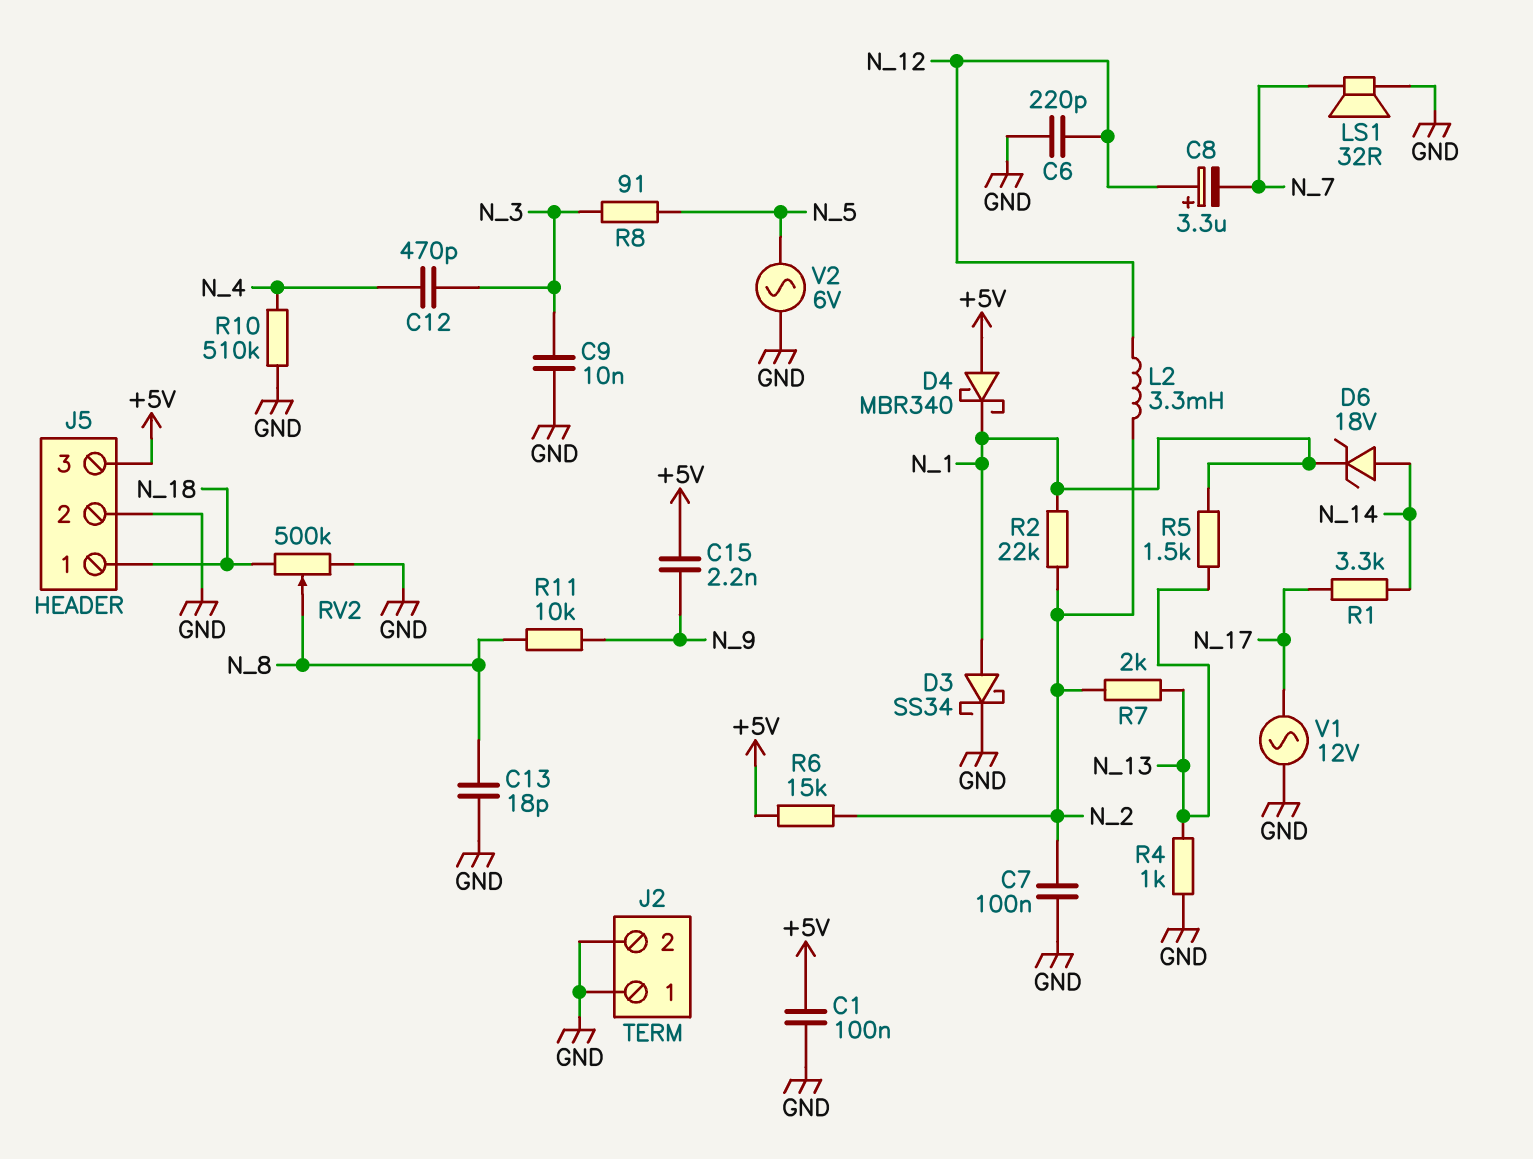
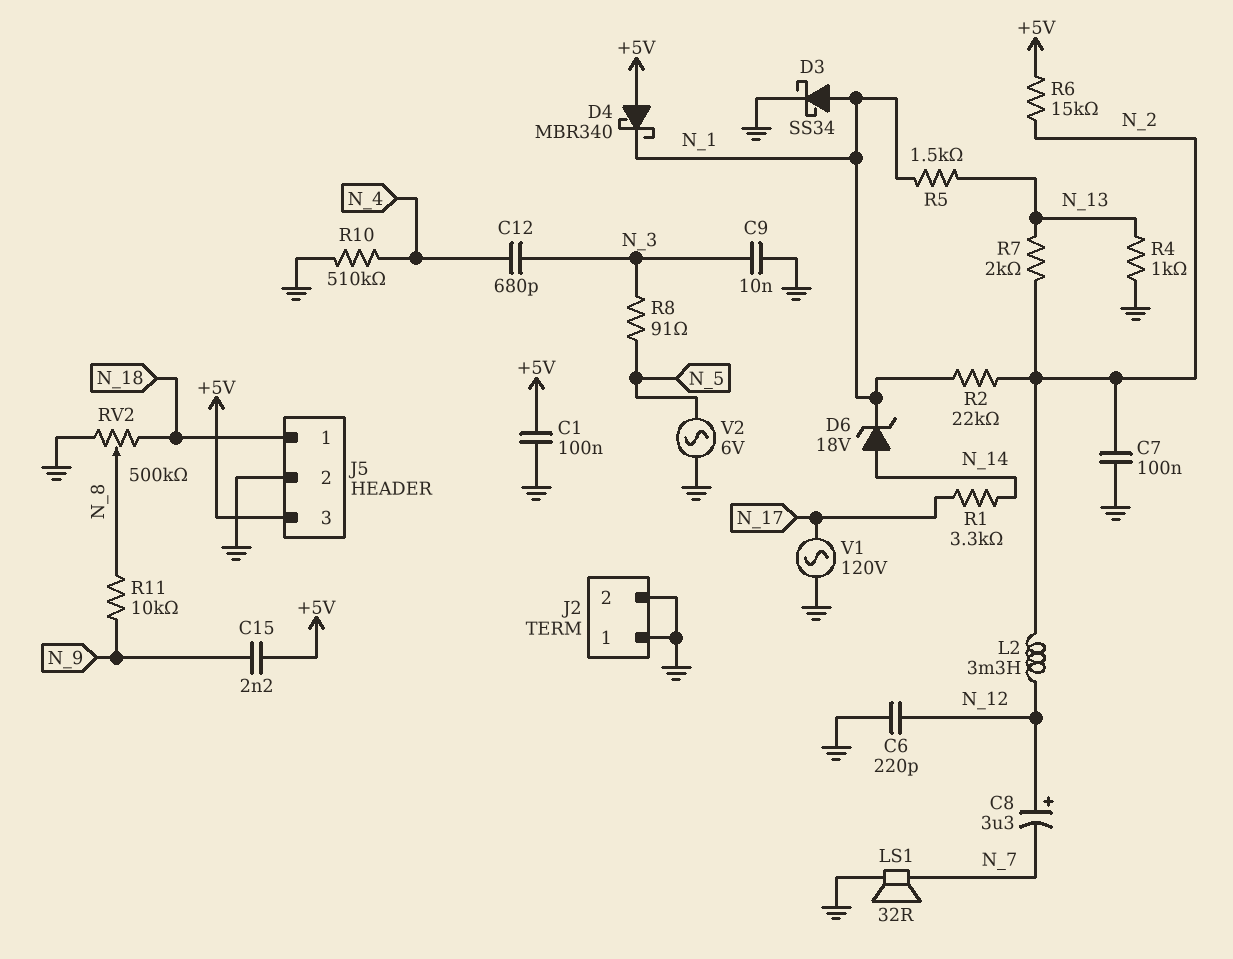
C12: 470pF (N_3, N_4) -> 680pF (N_3, N_4)
C13: 18pF (GND, N_8) -> none
V1: AC 12V (GND, N_17) -> AC 120V (GND, N_17)

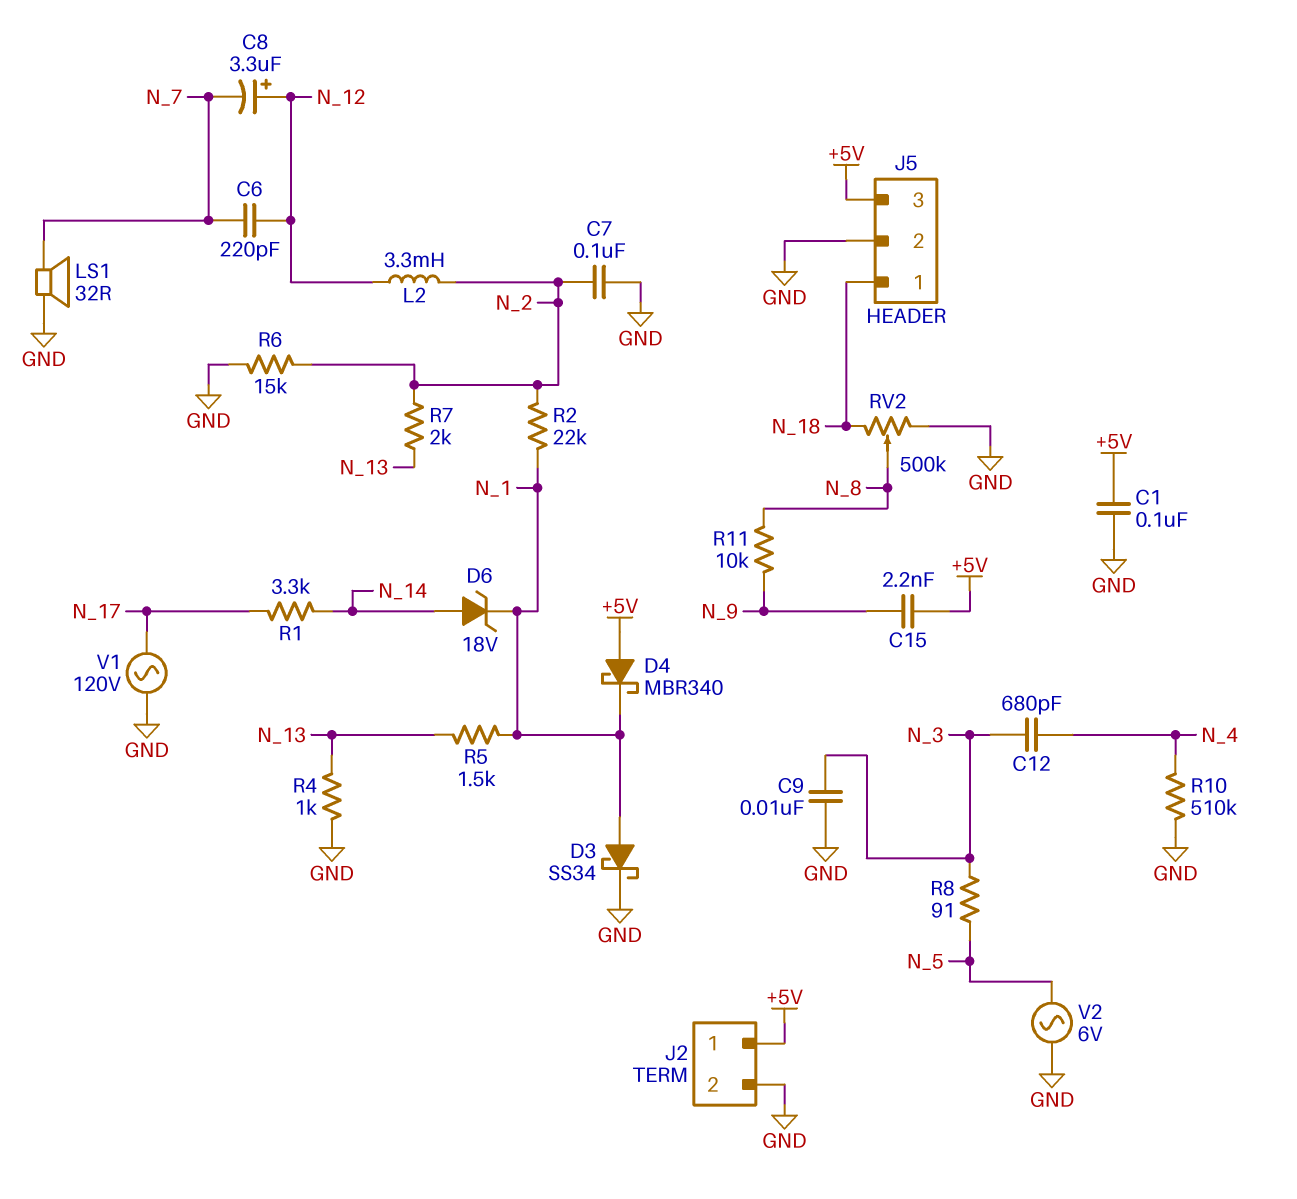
C6: 220pF (GND, N_12) -> 220pF (N_7, N_12)
J2 pin 1: GND -> +5V
R6: 15k (+5V, N_2) -> 15k (GND, N_2)

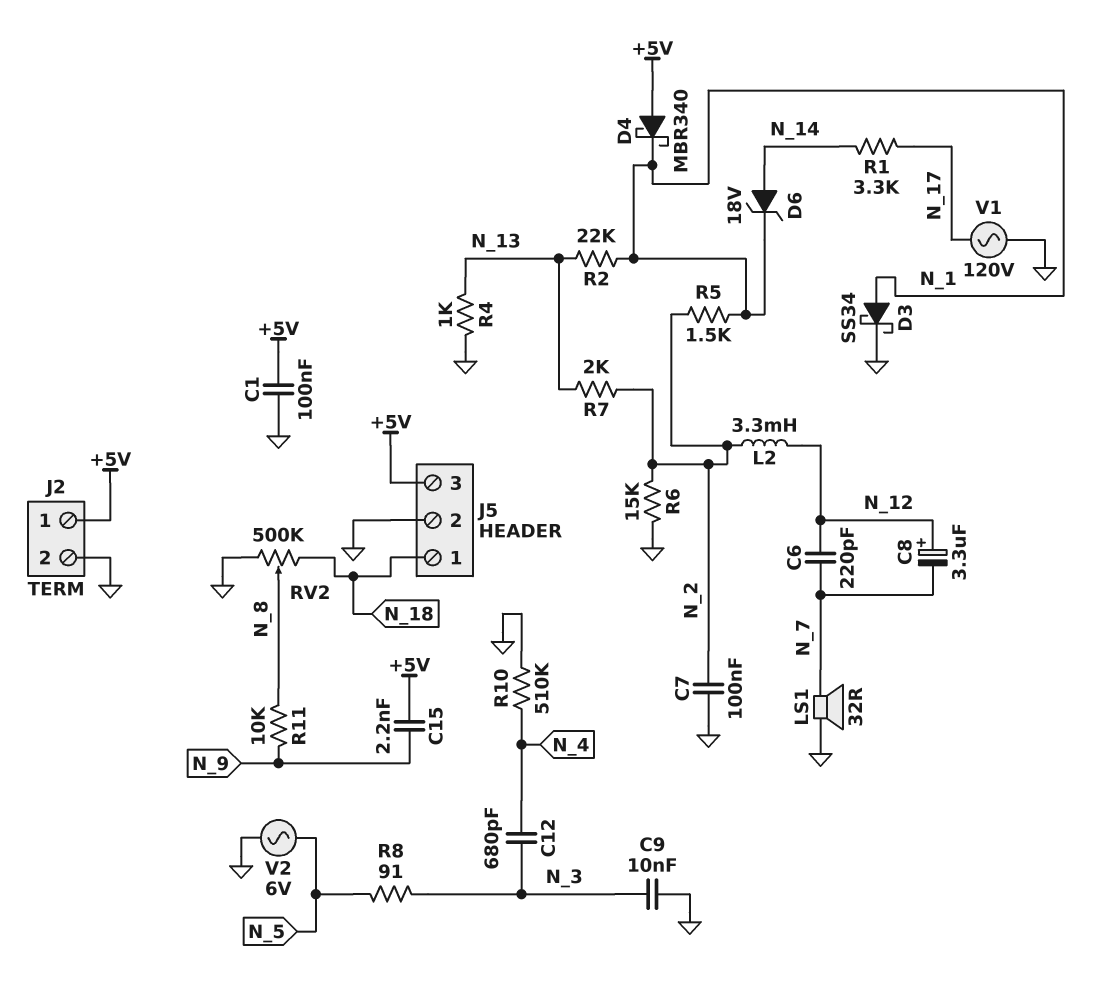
R2: 22k (N_1, N_2) -> 22k (N_1, N_13)
R5: 1.5k (N_1, N_13) -> 1.5k (N_1, N_2)

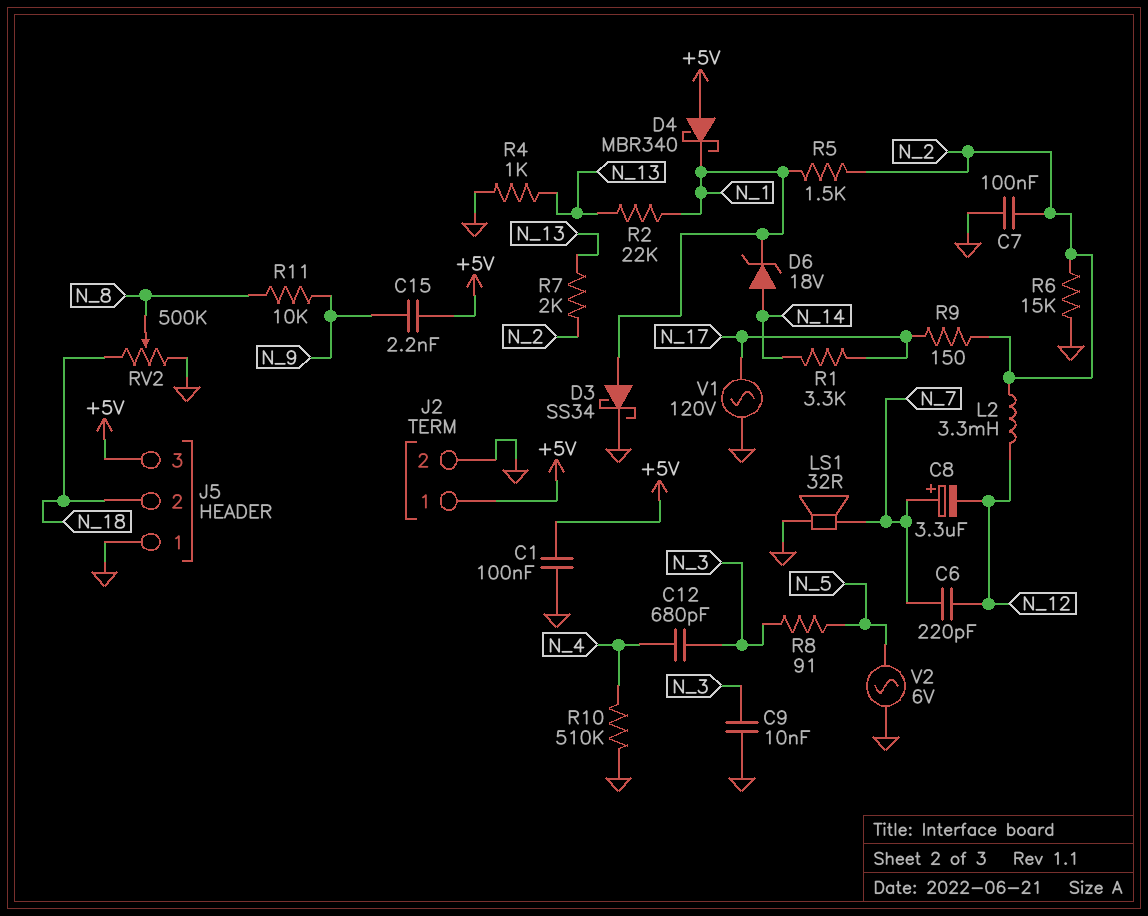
C8: 3.3uF (plus N_12, minus N_7) -> 3.3uF (plus N_7, minus N_12)
J5 pin 1: N_18 -> GND
J5 pin 2: GND -> N_18
R9: none -> 150 (N_2, N_17)

